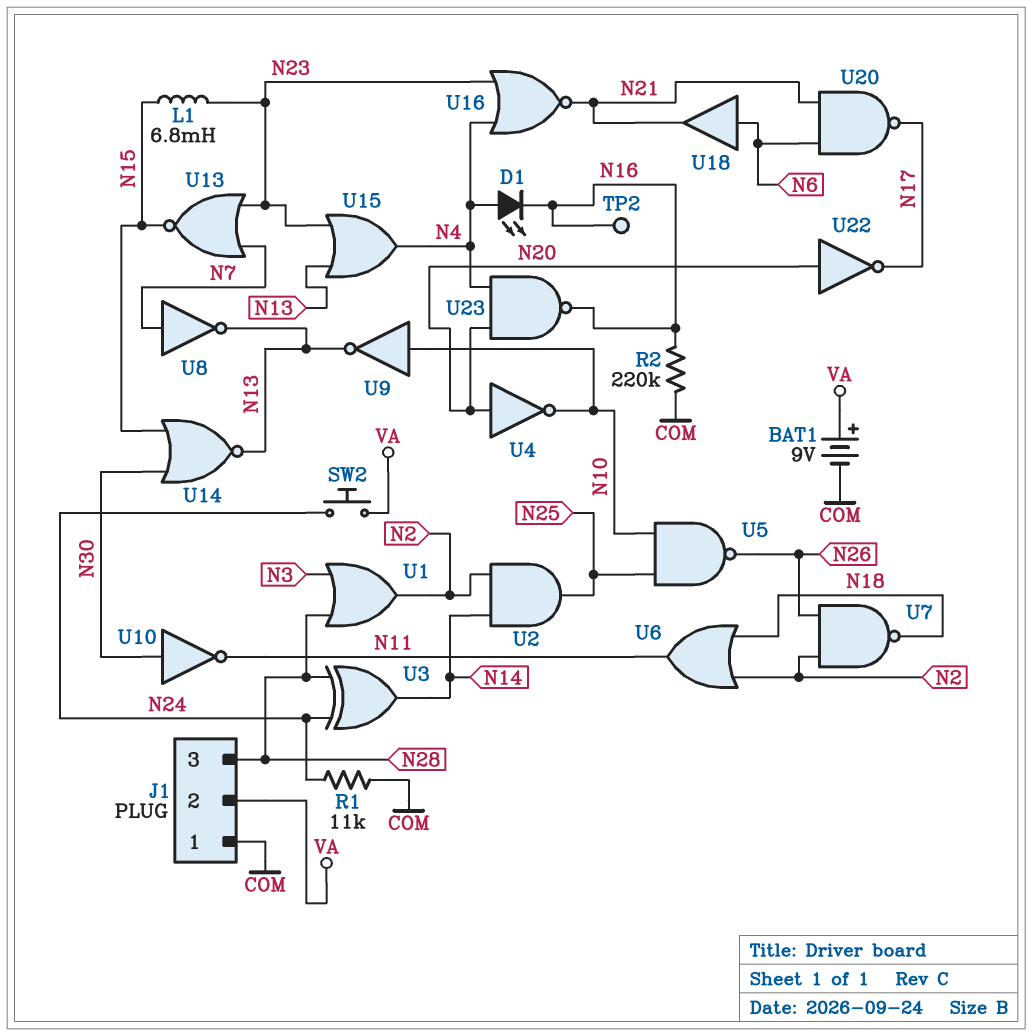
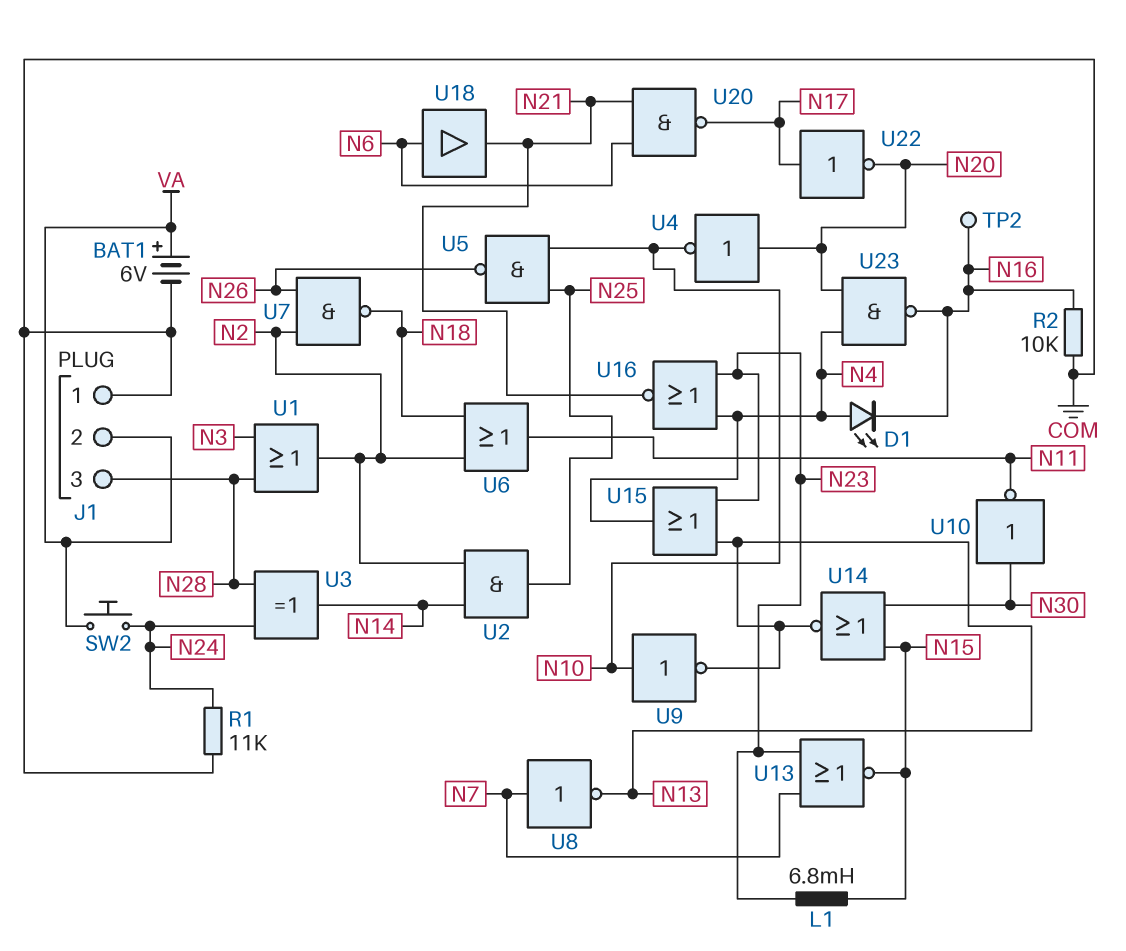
BAT1: 9V (plus VA, minus COM) -> 6V (plus VA, minus COM)
R2: 220k (COM, N16) -> 10k (COM, N16)
U22: NOT (in N20, out N17) -> NOT (in N17, out N20)

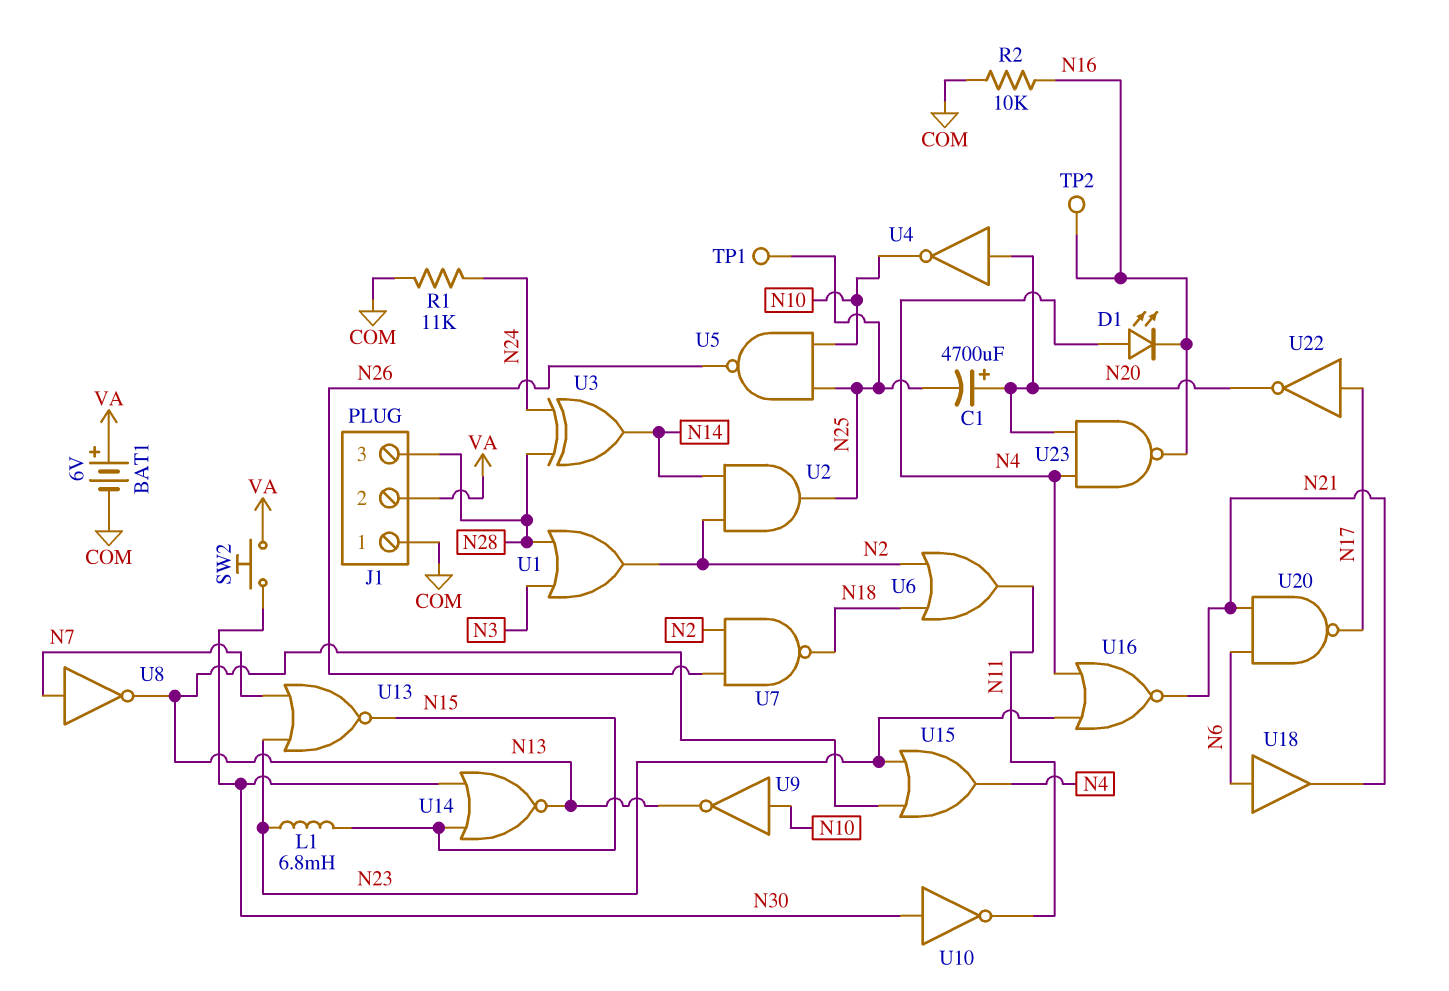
C1: none -> 4700uF (plus N20, minus N25)
SW2: button (N24, VA) -> button (N30, VA)
TP1: none -> test point (N25)

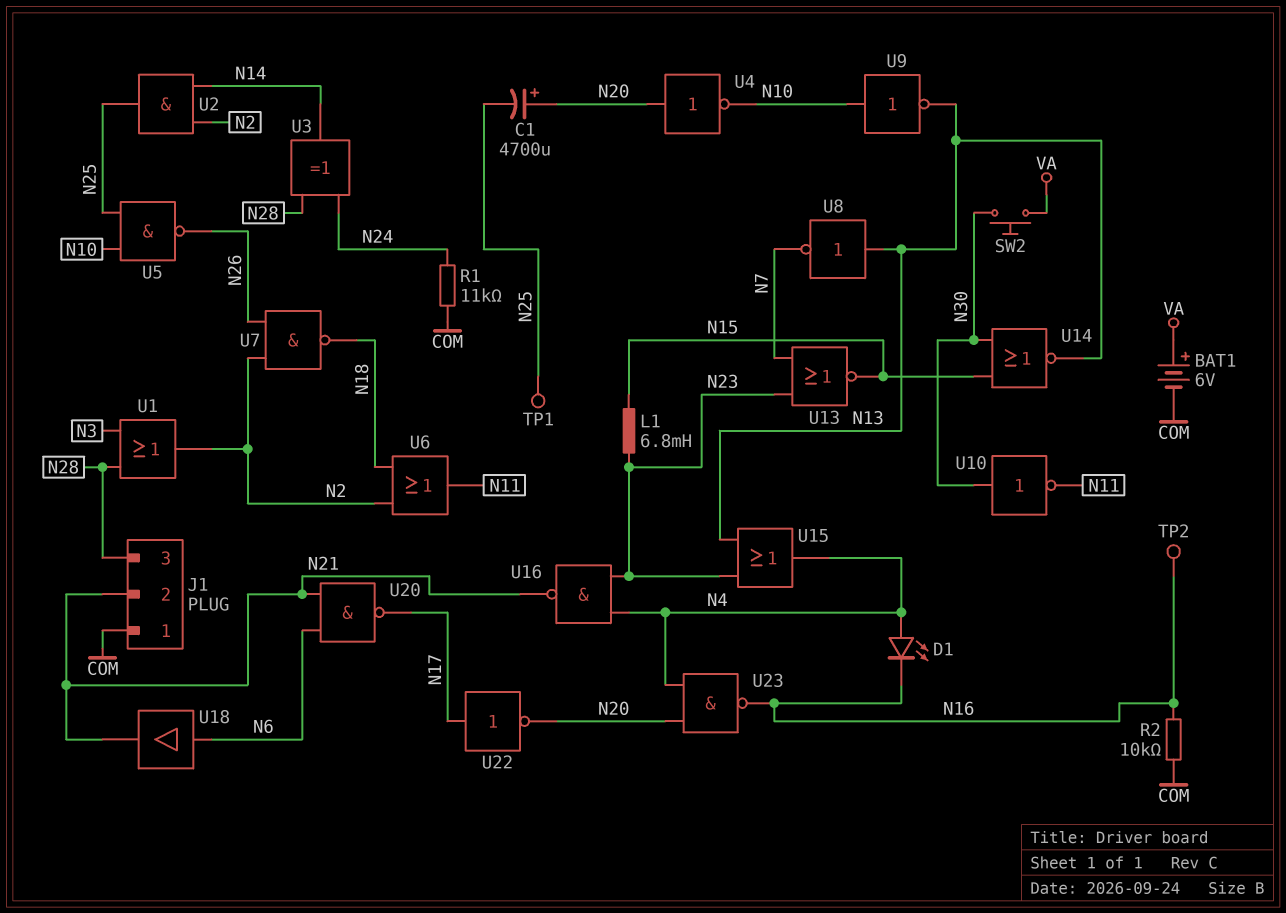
J1 pin 2: VA -> N21
U8: NOT (in N7, out N13) -> NOT (in N13, out N7)
U16: NOR (in N4, in N23, out N21) -> NAND (in N4, in N23, out N21)

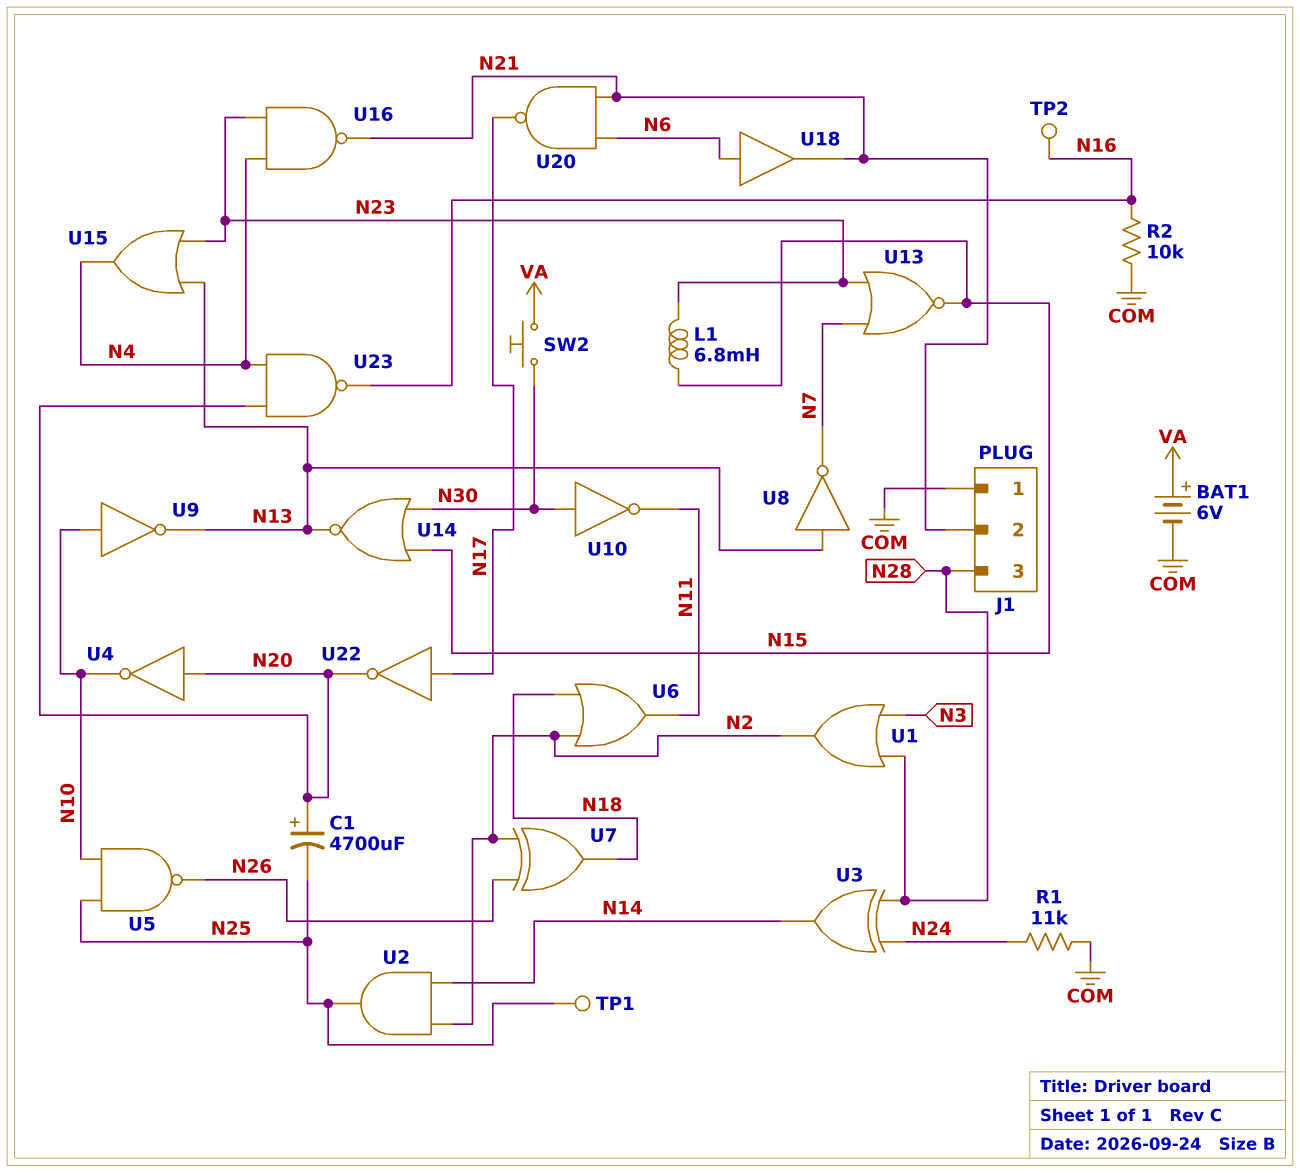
D1: LED (A N4, K N16) -> none
U7: NAND (in N2, in N26, out N18) -> XOR (in N2, in N26, out N18)

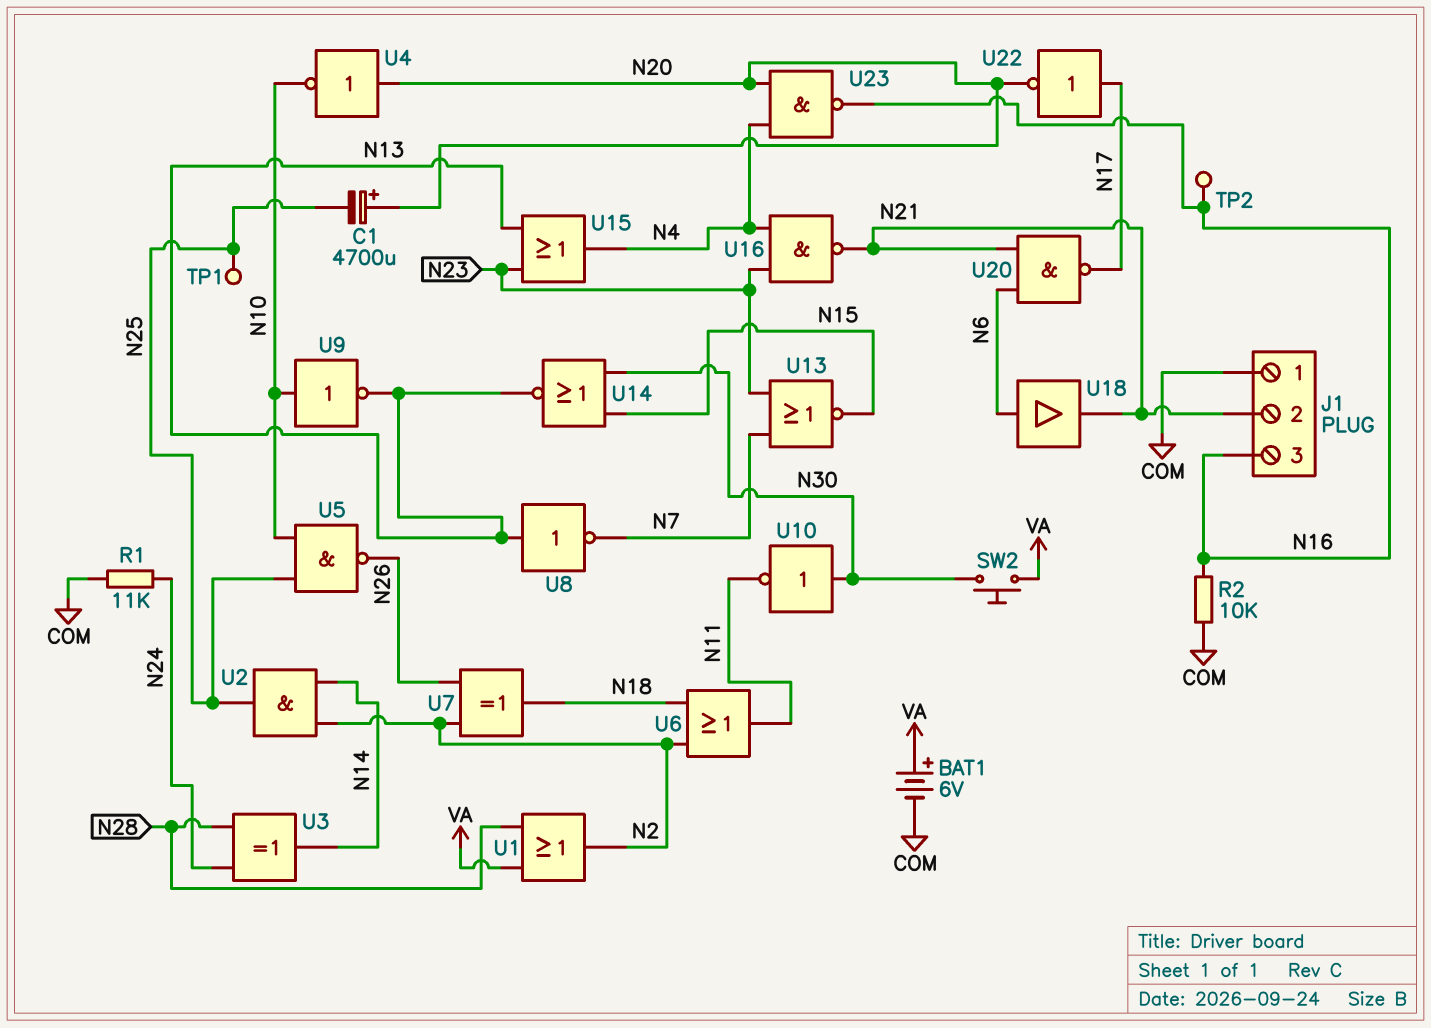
J1 pin 3: N28 -> N16
L1: 6.8mH (N15, N23) -> none
U1: OR (in N3, in N28, out N2) -> OR (in N28, in VA, out N2)

